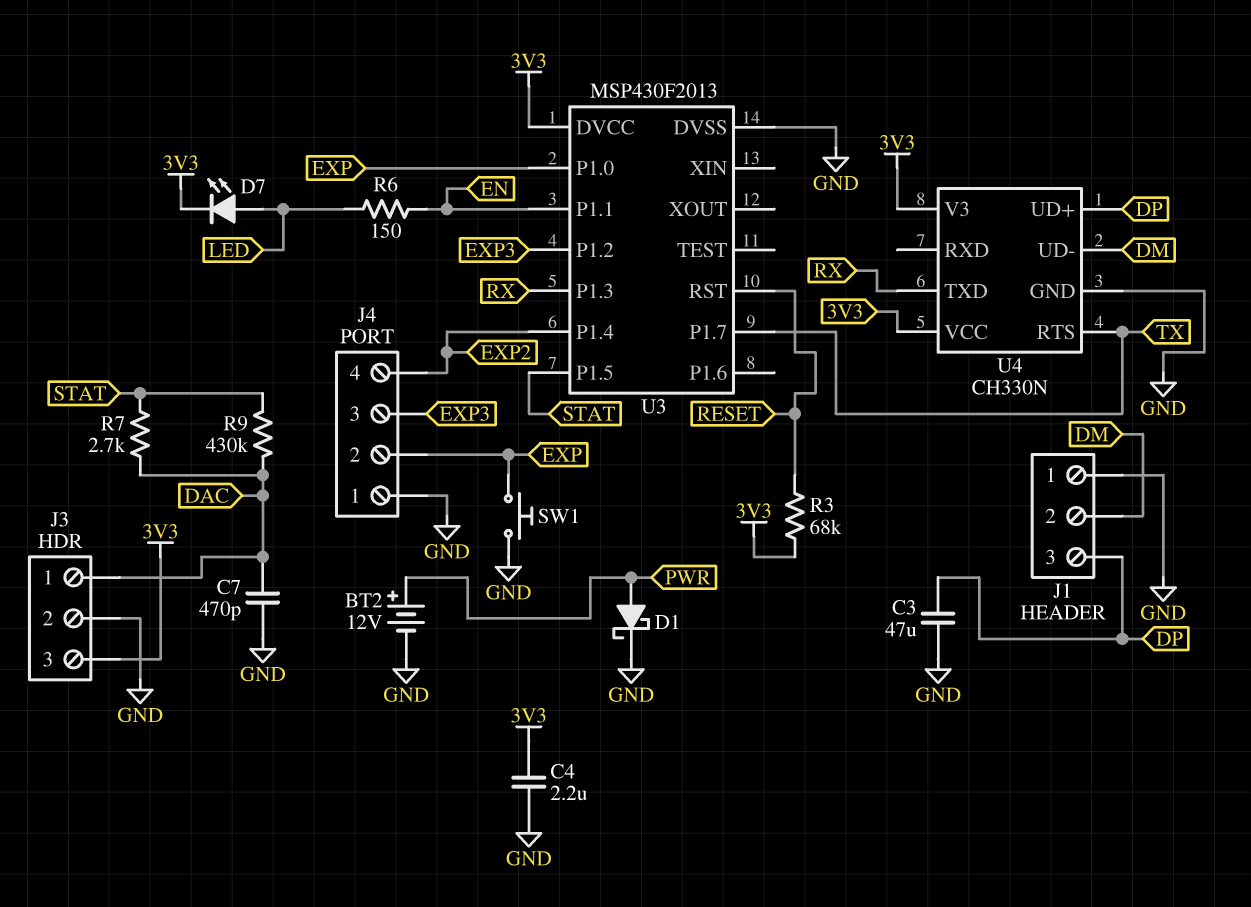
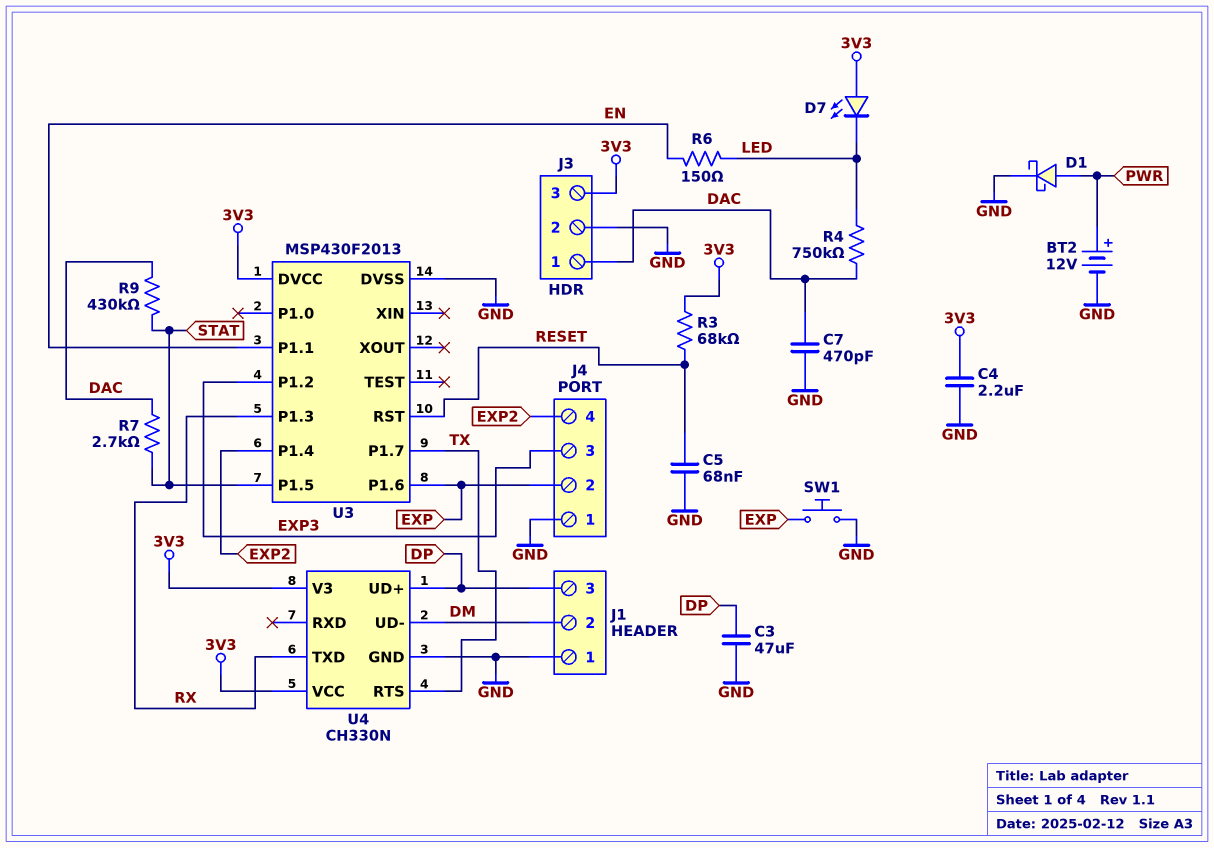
C5: none -> 68nF (GND, RESET)
D7: LED (A LED, K 3V3) -> LED (A 3V3, K LED)
R4: none -> 750k (DAC, LED)
U3 pin P1.0: EXP -> none
U3 pin P1.6: none -> EXP

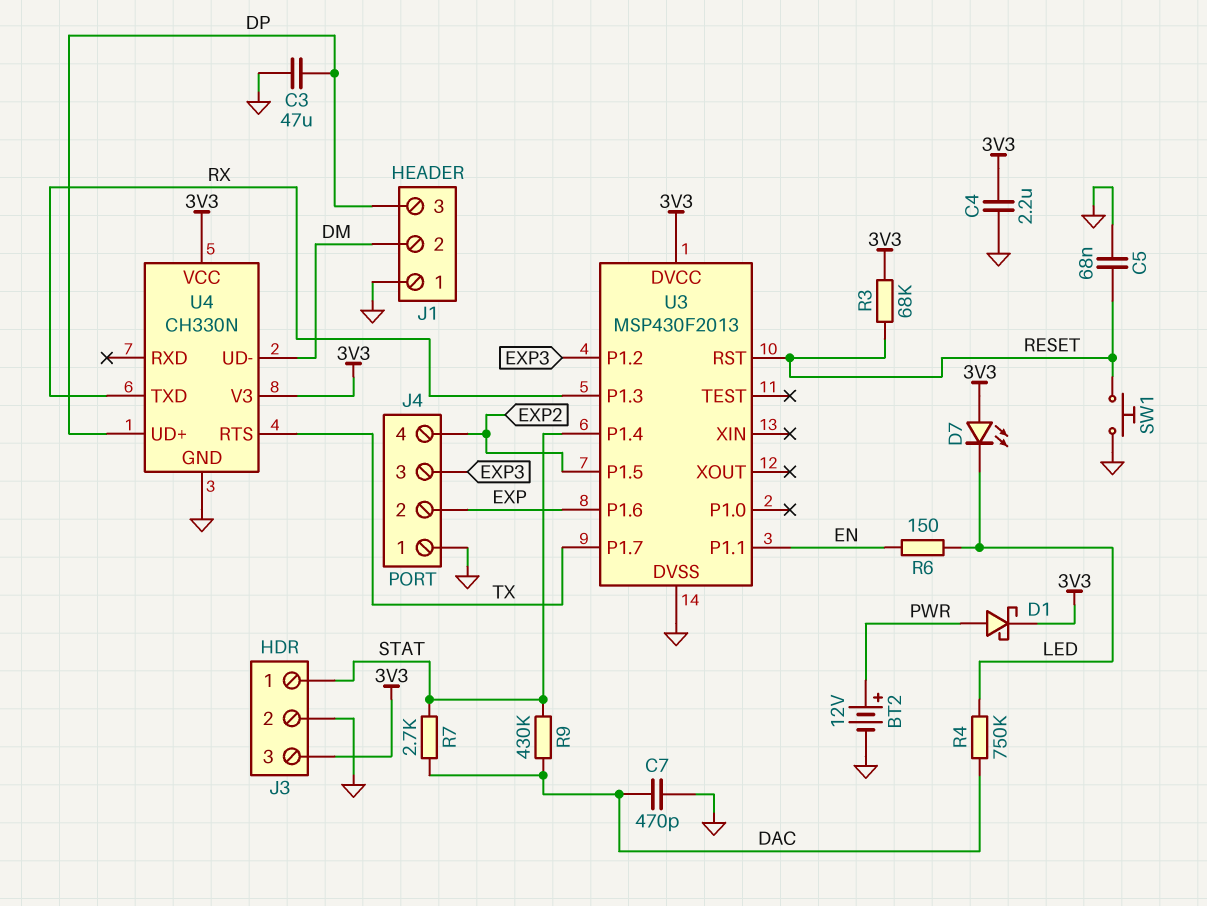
D1: schottky (A PWR, K GND) -> schottky (A PWR, K 3V3)
J3 pin 1: DAC -> STAT
SW1: button (EXP, GND) -> button (GND, RESET)
U3 pin P1.4: EXP2 -> STAT
U3 pin P1.5: STAT -> EXP2

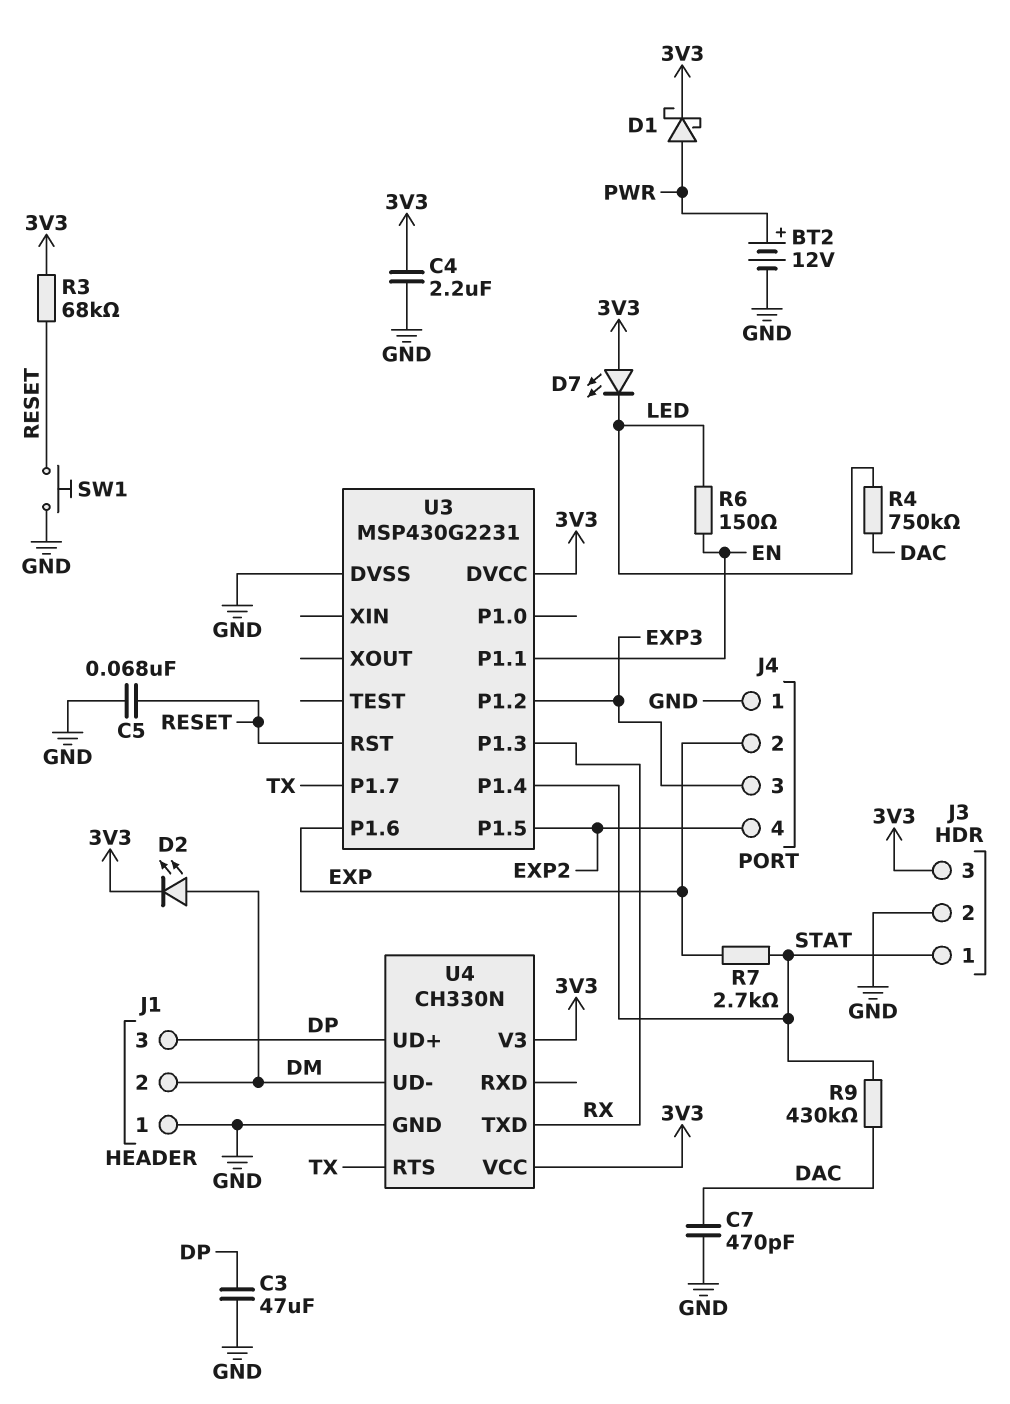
D2: none -> LED (A DM, K 3V3)
R7: 2.7k (DAC, STAT) -> 2.7k (EXP, STAT)
U3: MSP430F2013 -> MSP430G2231

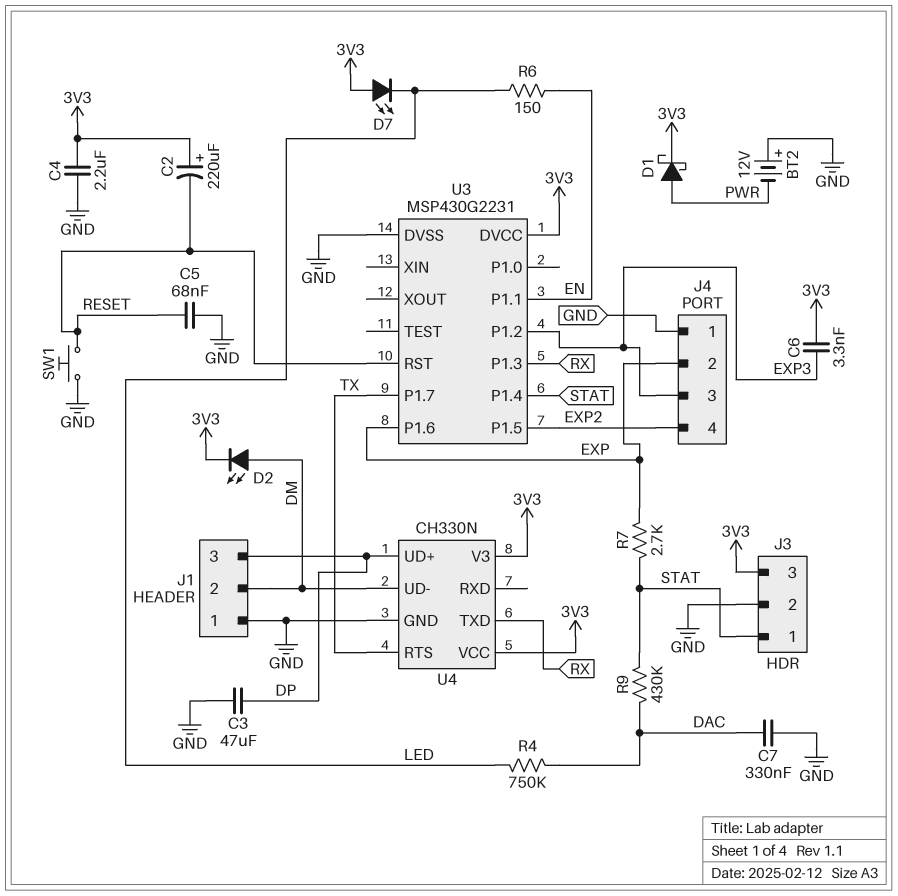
BT2: 12V (plus PWR, minus GND) -> 12V (plus GND, minus PWR)
C2: none -> 220uF (plus 3V3, minus RESET)
C6: none -> 3.3nF (3V3, EXP3)
C7: 470pF (DAC, GND) -> 330nF (DAC, GND)
R3: 68k (3V3, RESET) -> none

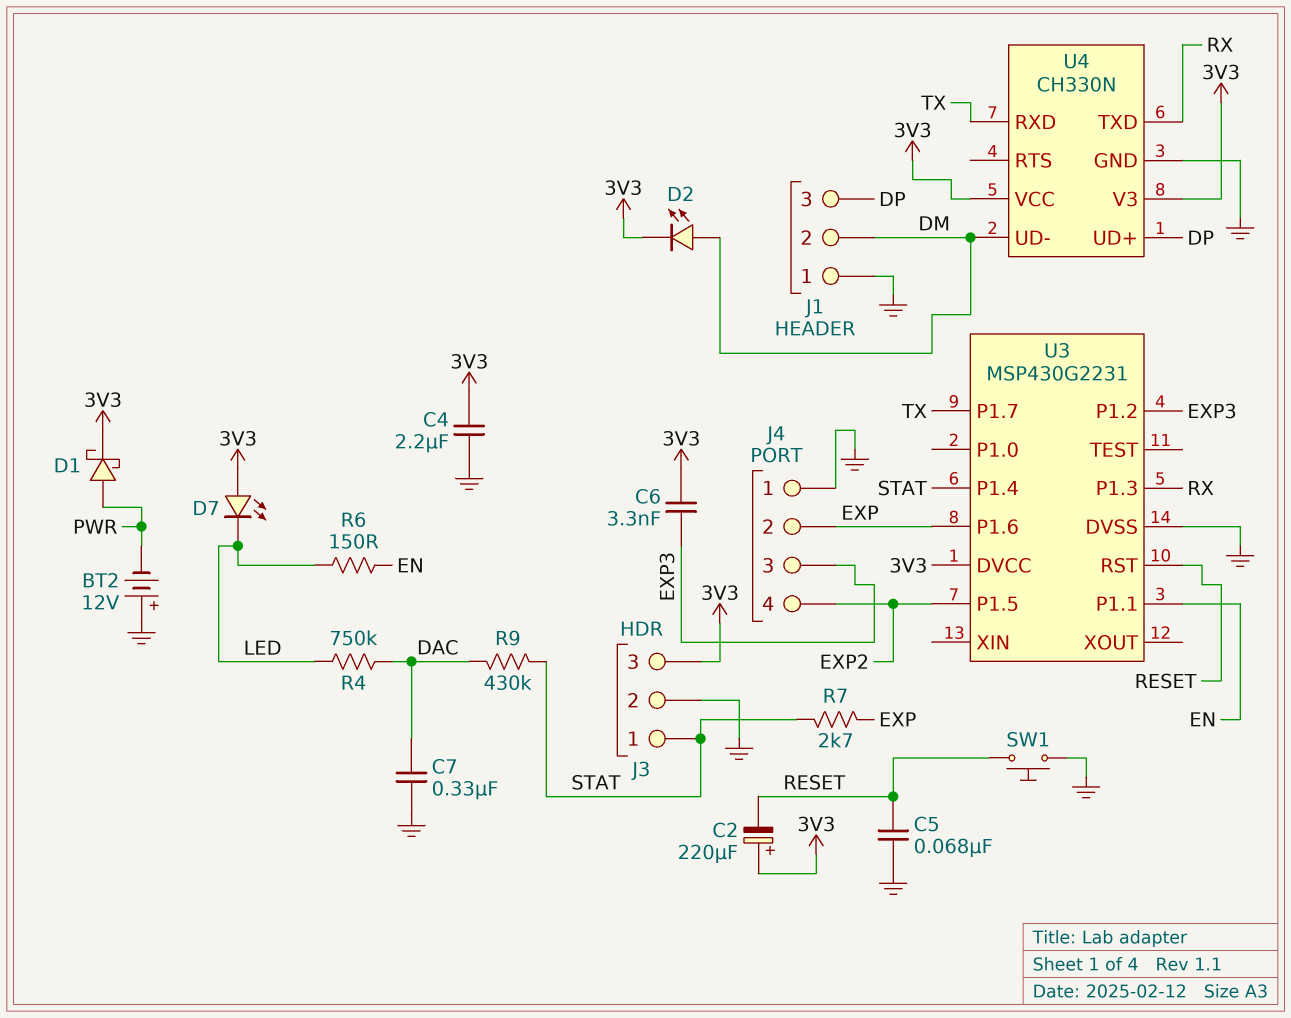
C3: 47uF (DP, GND) -> none
U4 pin RTS: TX -> none
U4 pin RXD: none -> TX

